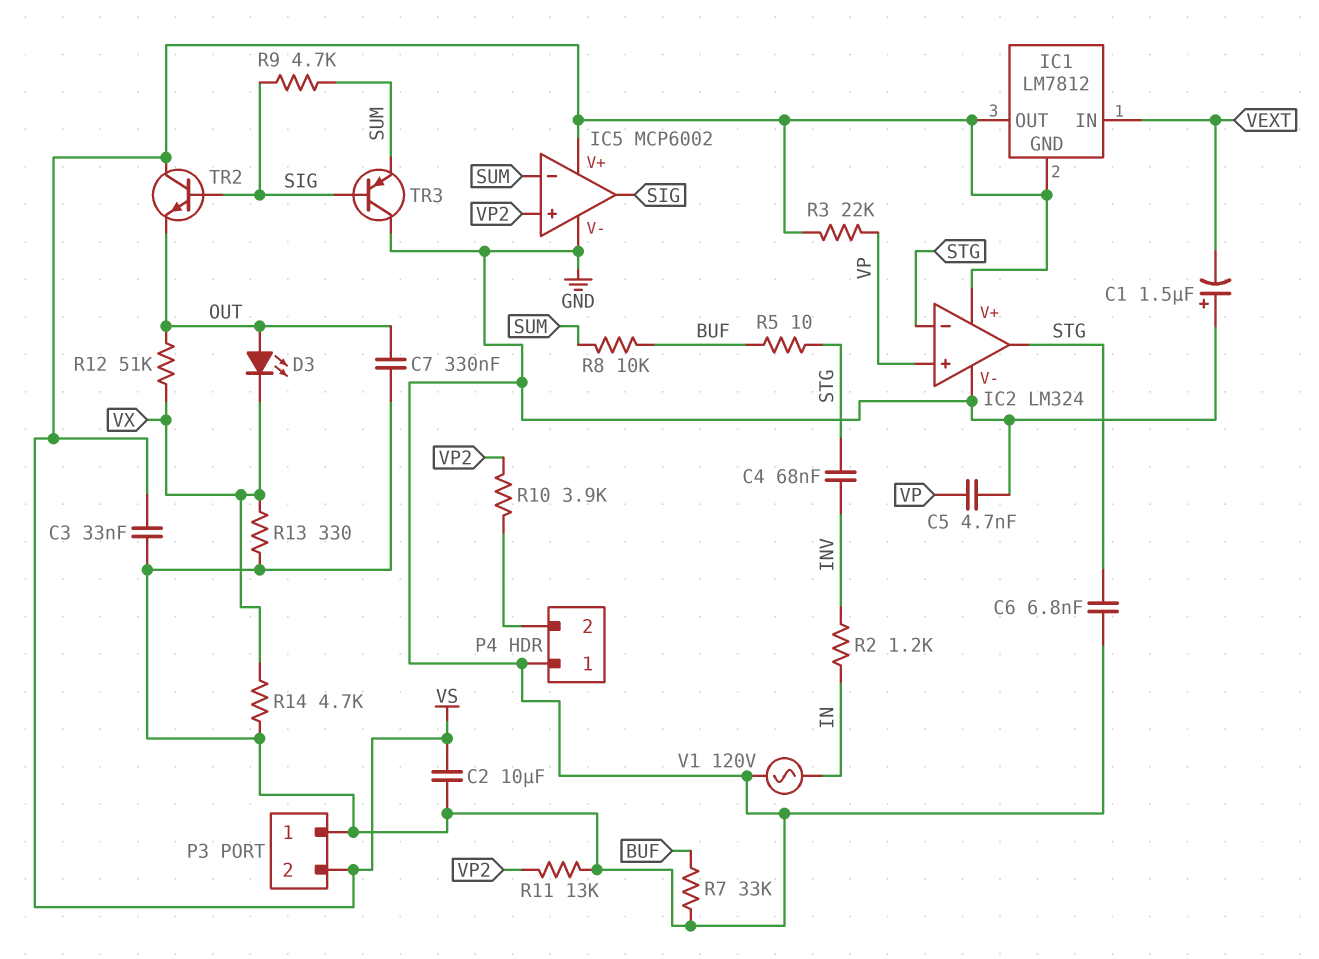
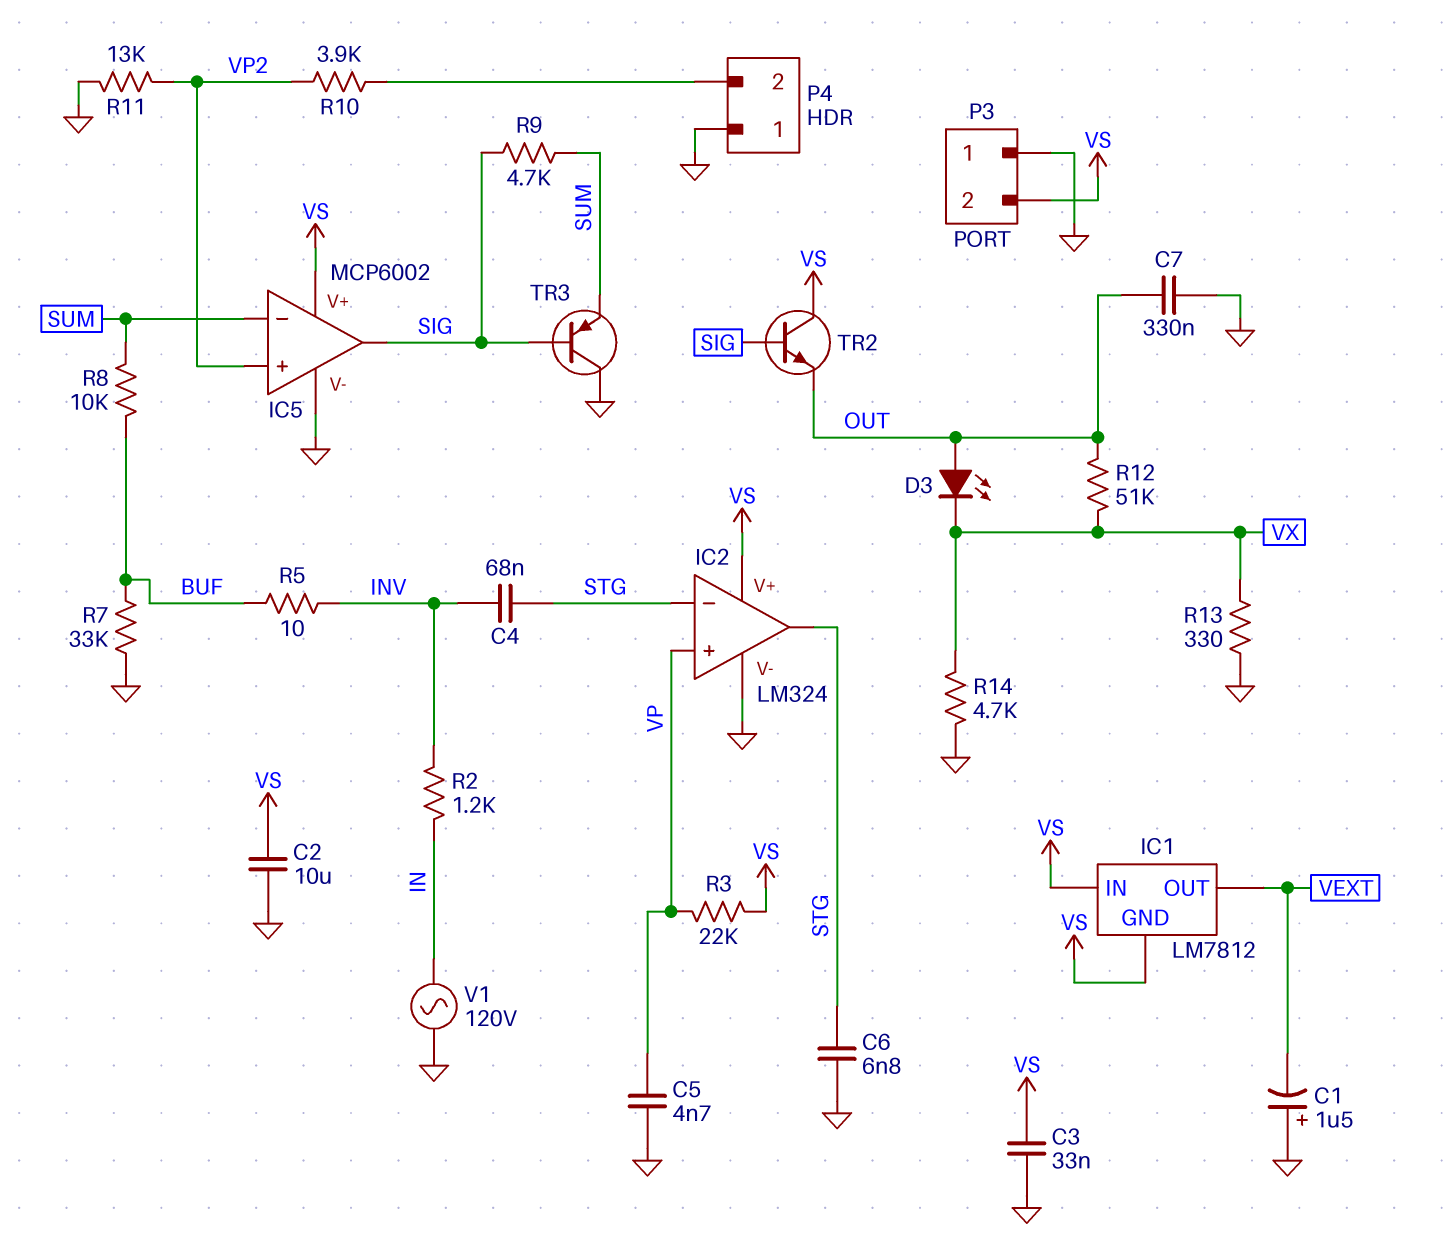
IC1 pin IN: VEXT -> VS
IC1 pin OUT: VS -> VEXT
R5: 10 (BUF, STG) -> 10 (BUF, INV)

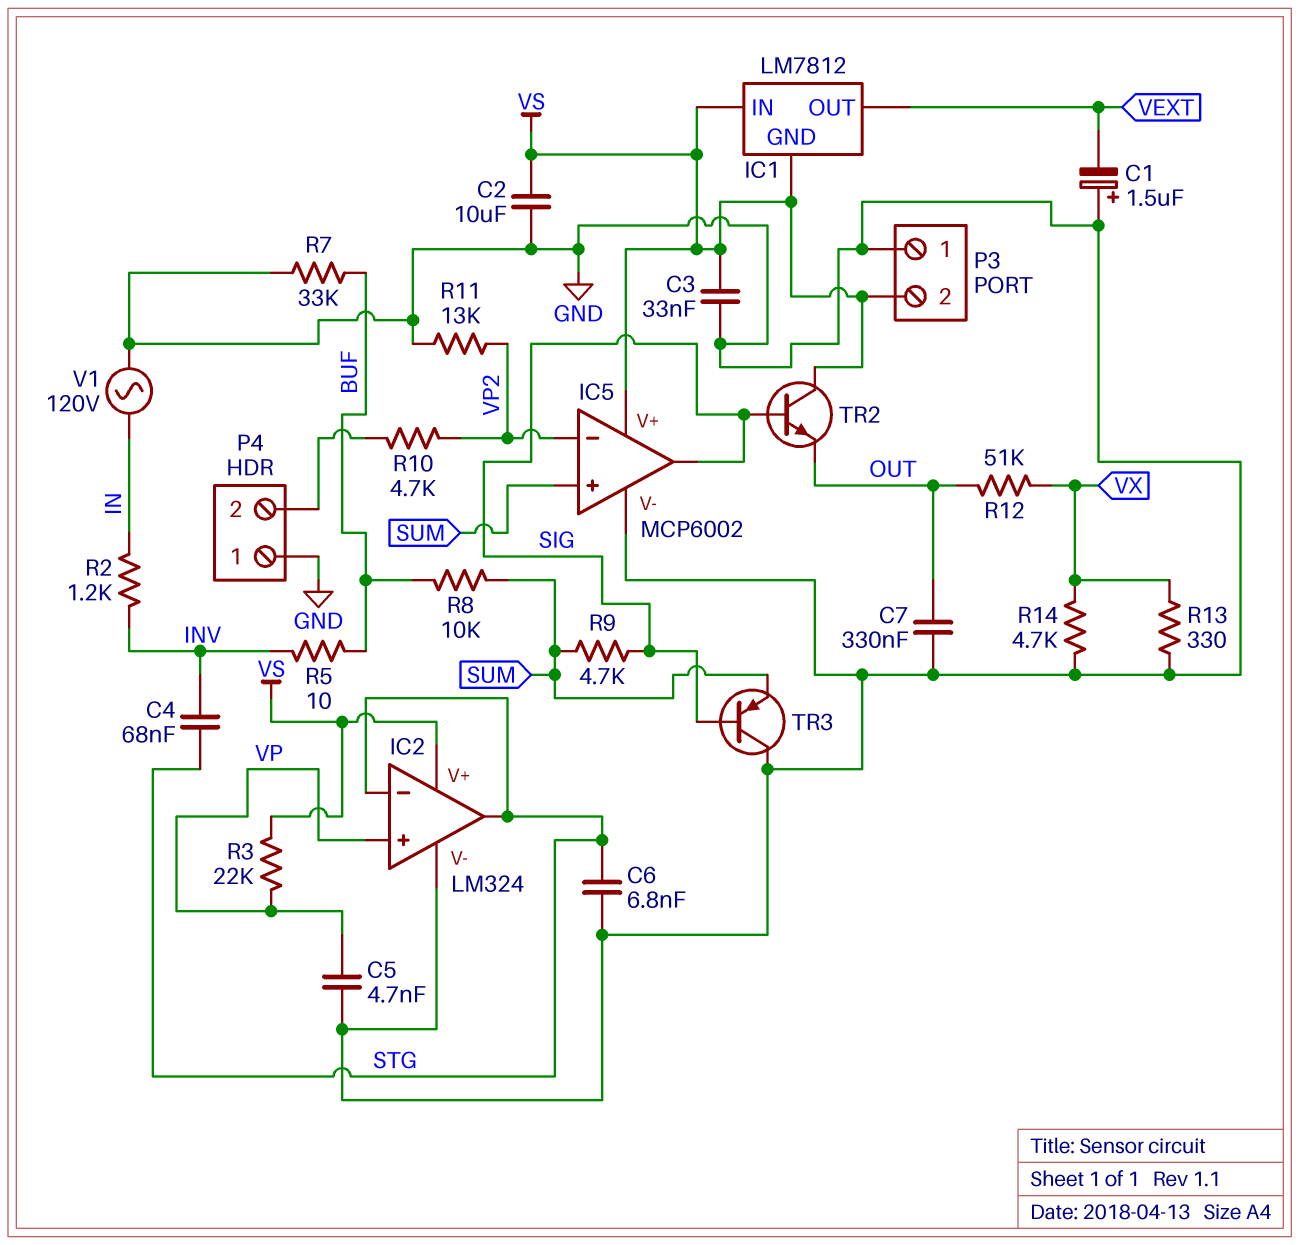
D3: LED (A OUT, K VX) -> none
IC5 pin in+: VP2 -> SUM
IC5 pin in-: SUM -> VP2
R10: 3.9k (P4/2, VP2) -> 4.7k (P4/2, VP2)

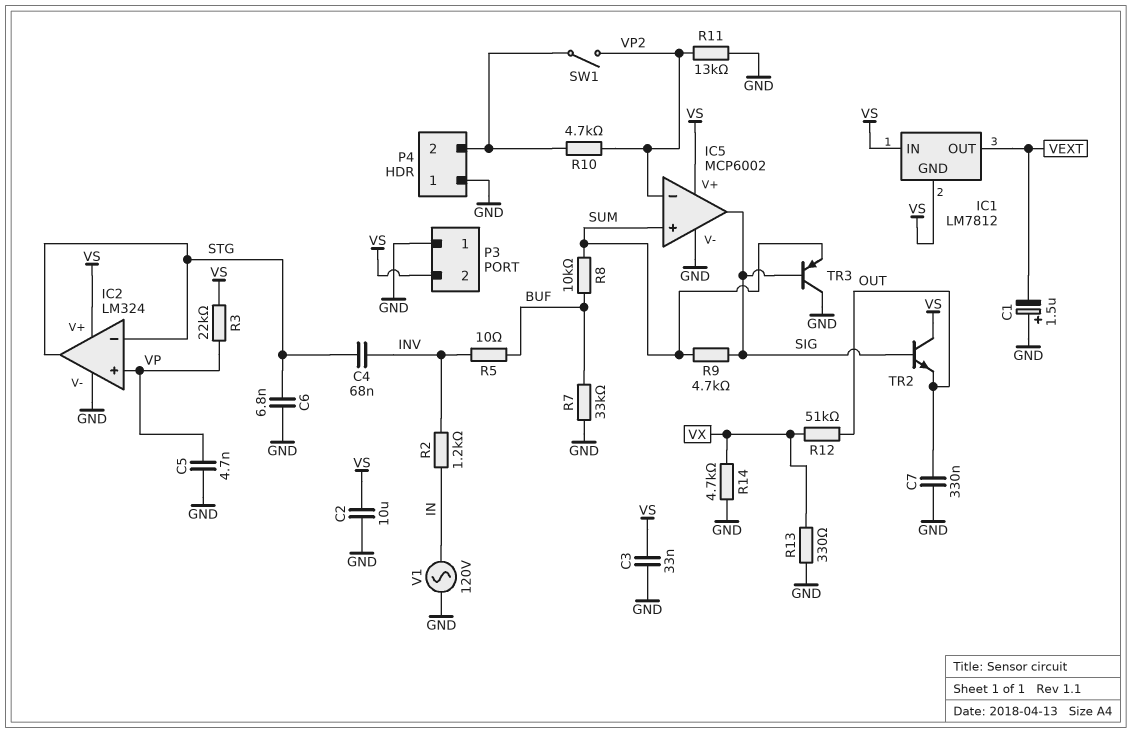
SW1: none -> switch (P4/2, VP2)

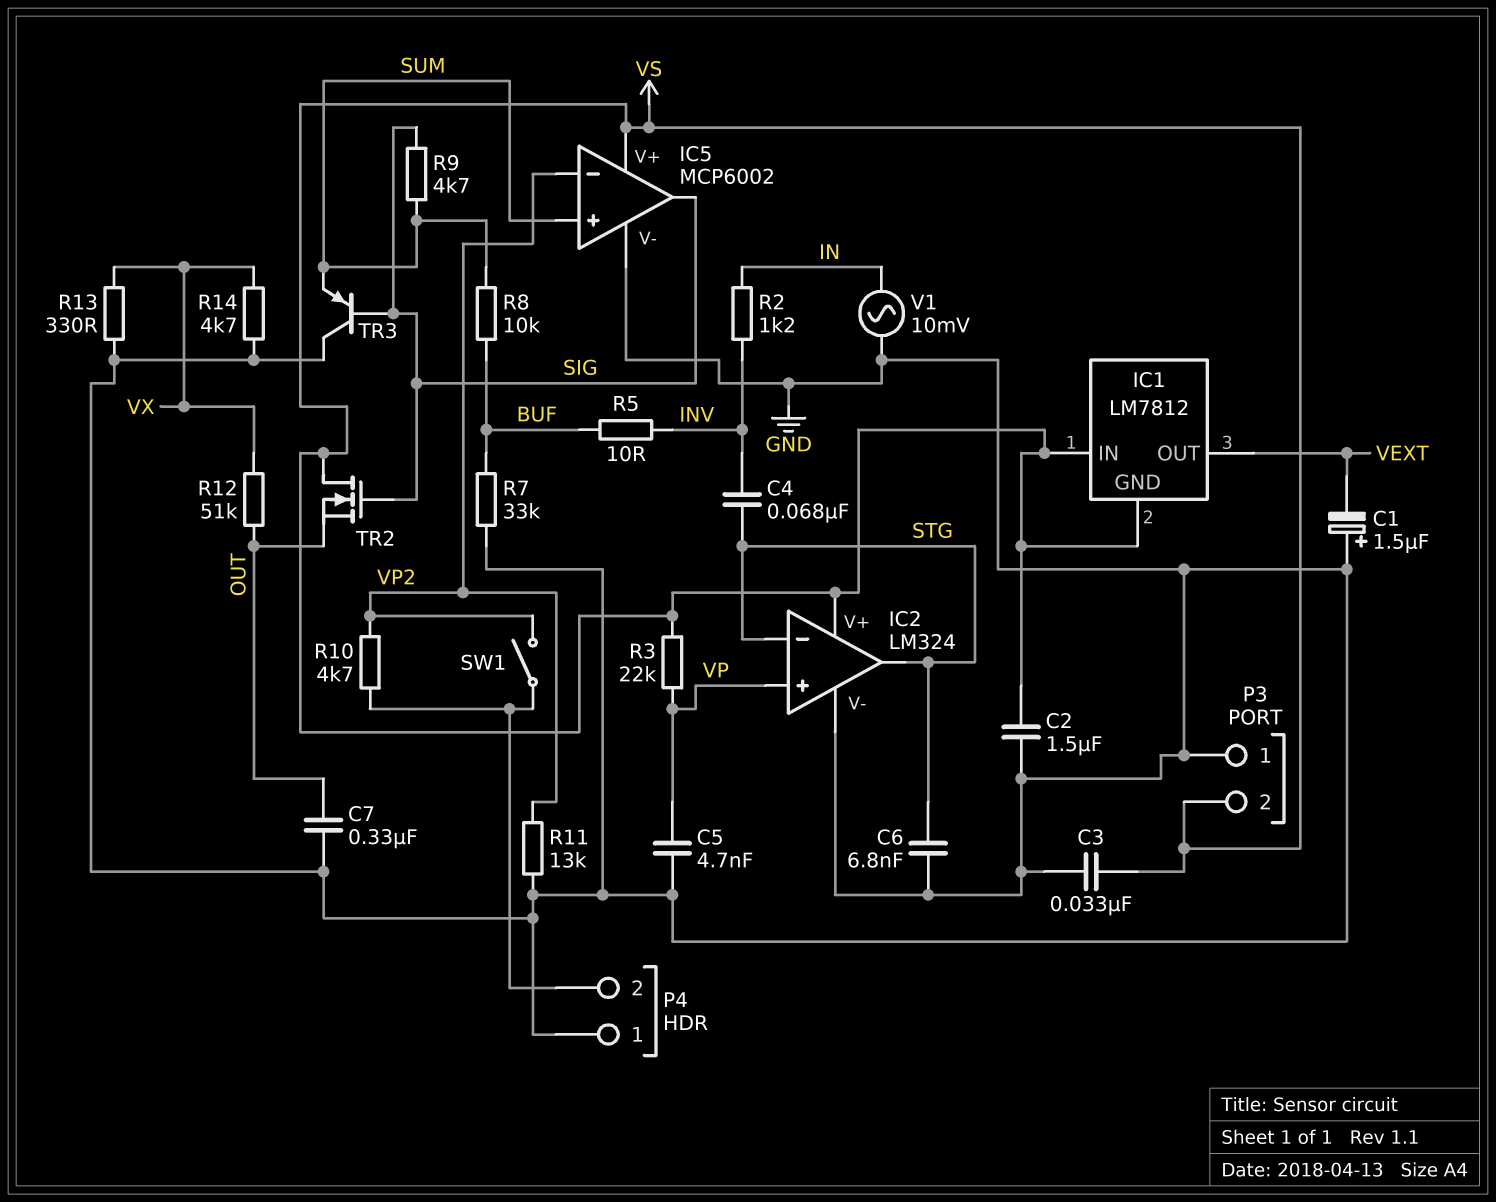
C2: 10uF (GND, VS) -> 1.5uF (GND, VS)
TR2: NPN (B SIG, C VS, E OUT) -> NMOS (G SIG, D VS, S OUT)
V1: AC 120V (GND, IN) -> AC 10mV (GND, IN)

